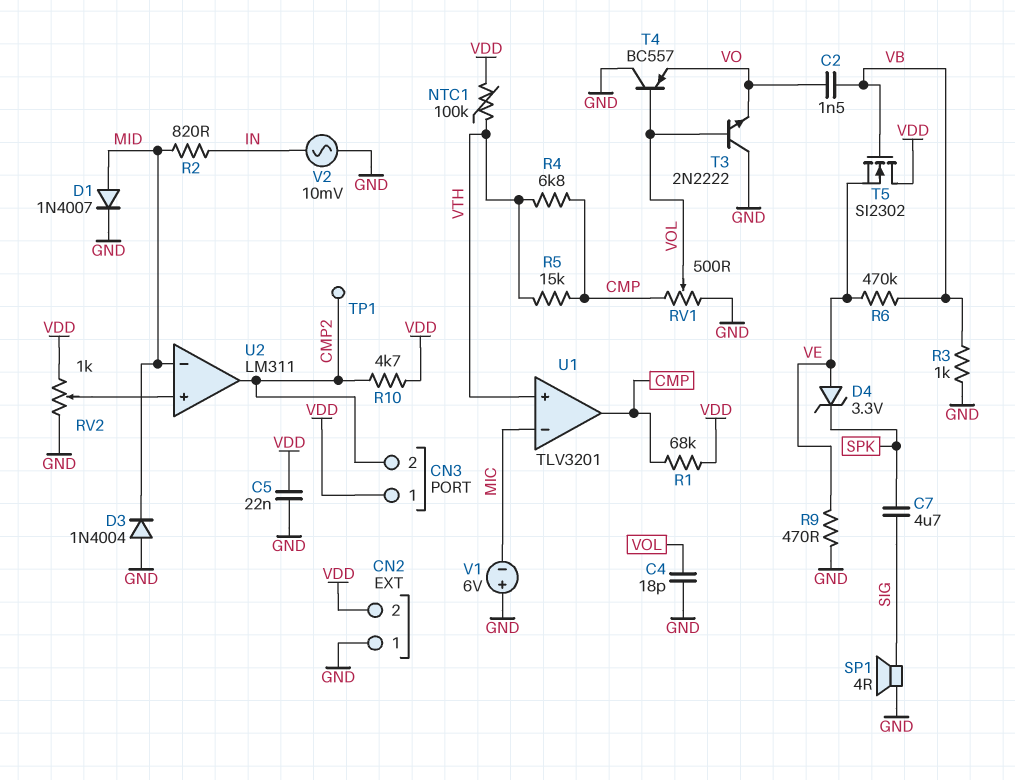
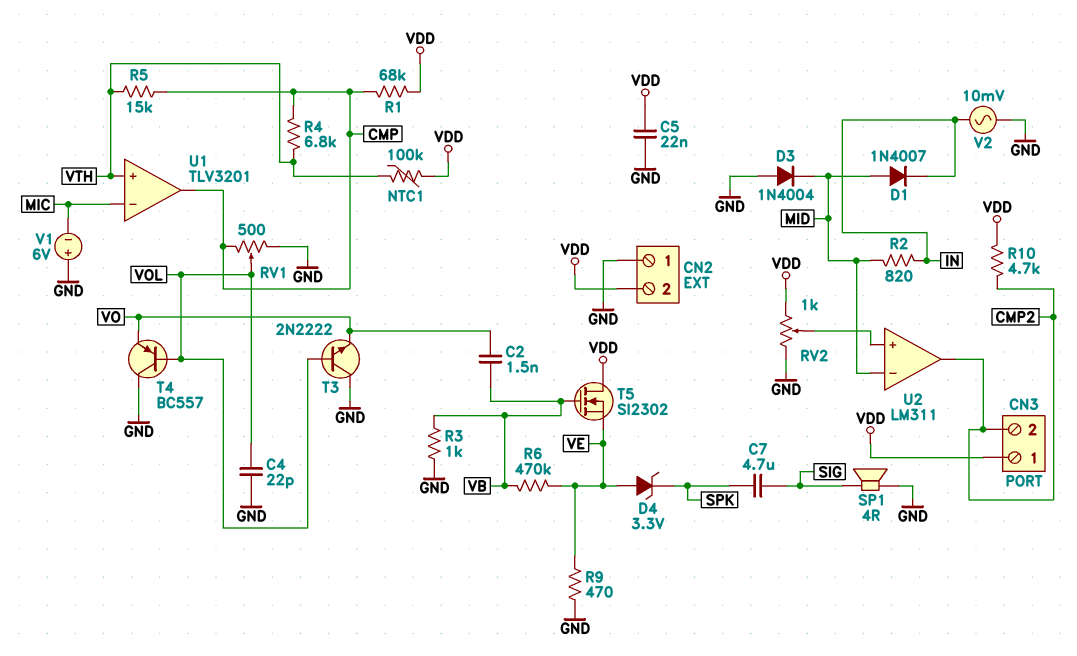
C4: 18pF (GND, VOL) -> 22pF (GND, VOL)
D1: diode 1N4007 (A MID, K GND) -> diode 1N4007 (A MID, K IN)
TP1: test point (CMP2) -> none

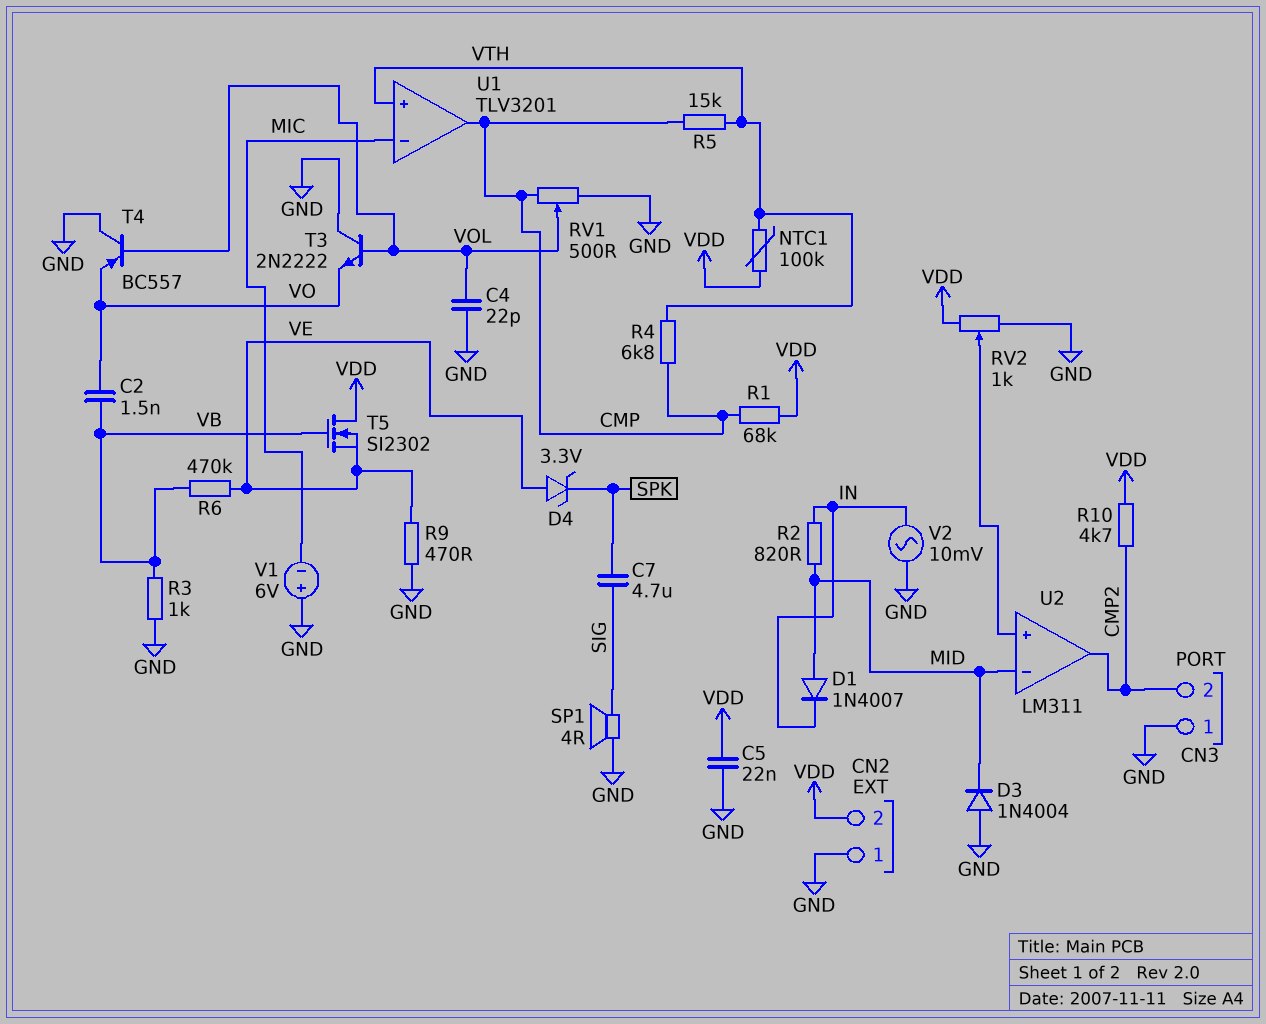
CN3 pin 1: VDD -> GND

